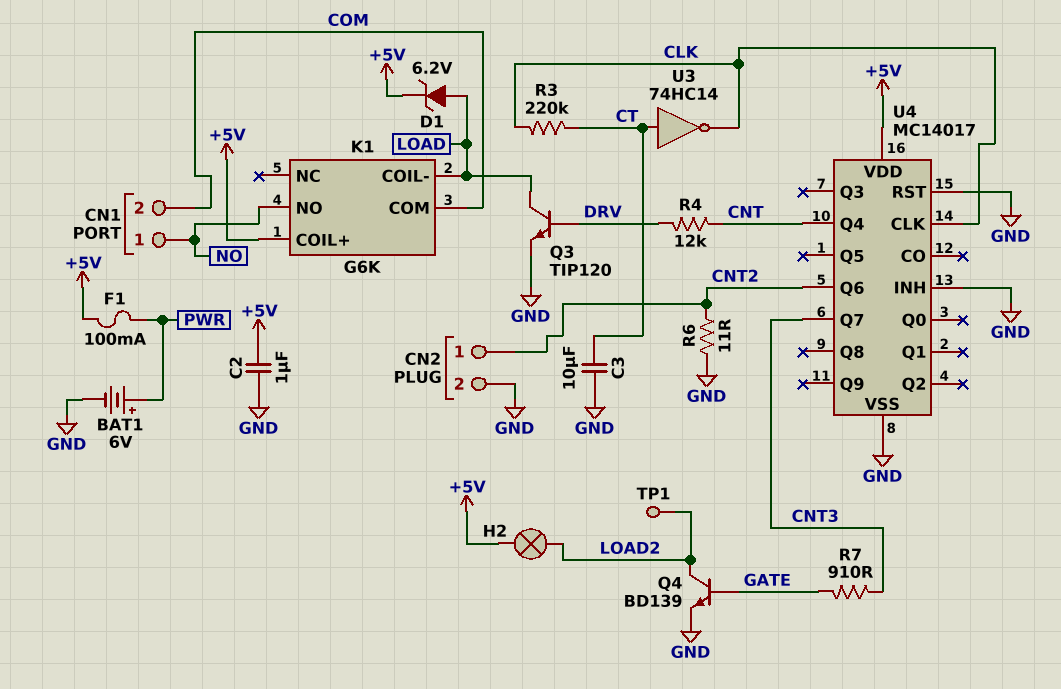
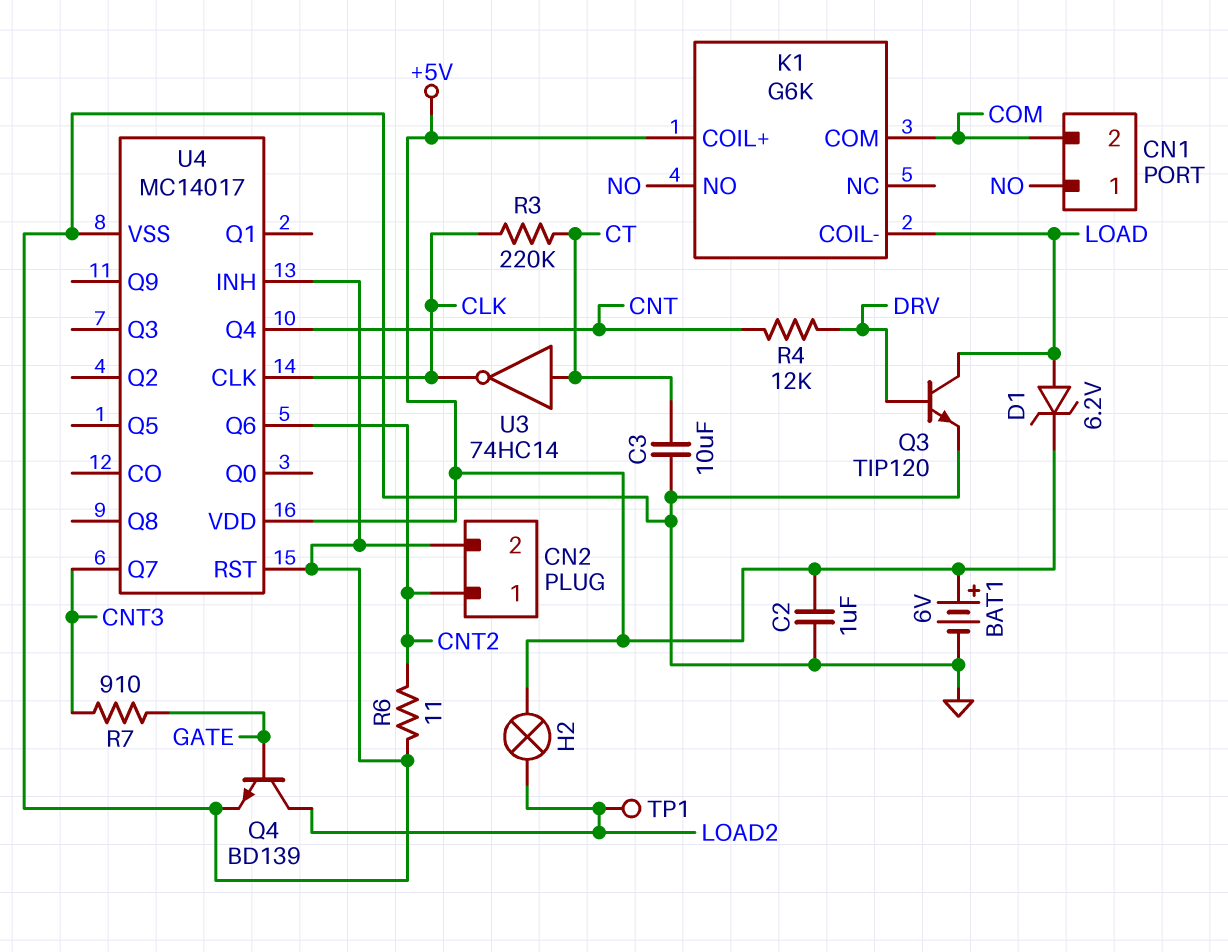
BAT1: 6V (plus PWR, minus GND) -> 6V (plus +5V, minus GND)
F1: 100mA (+5V, PWR) -> none

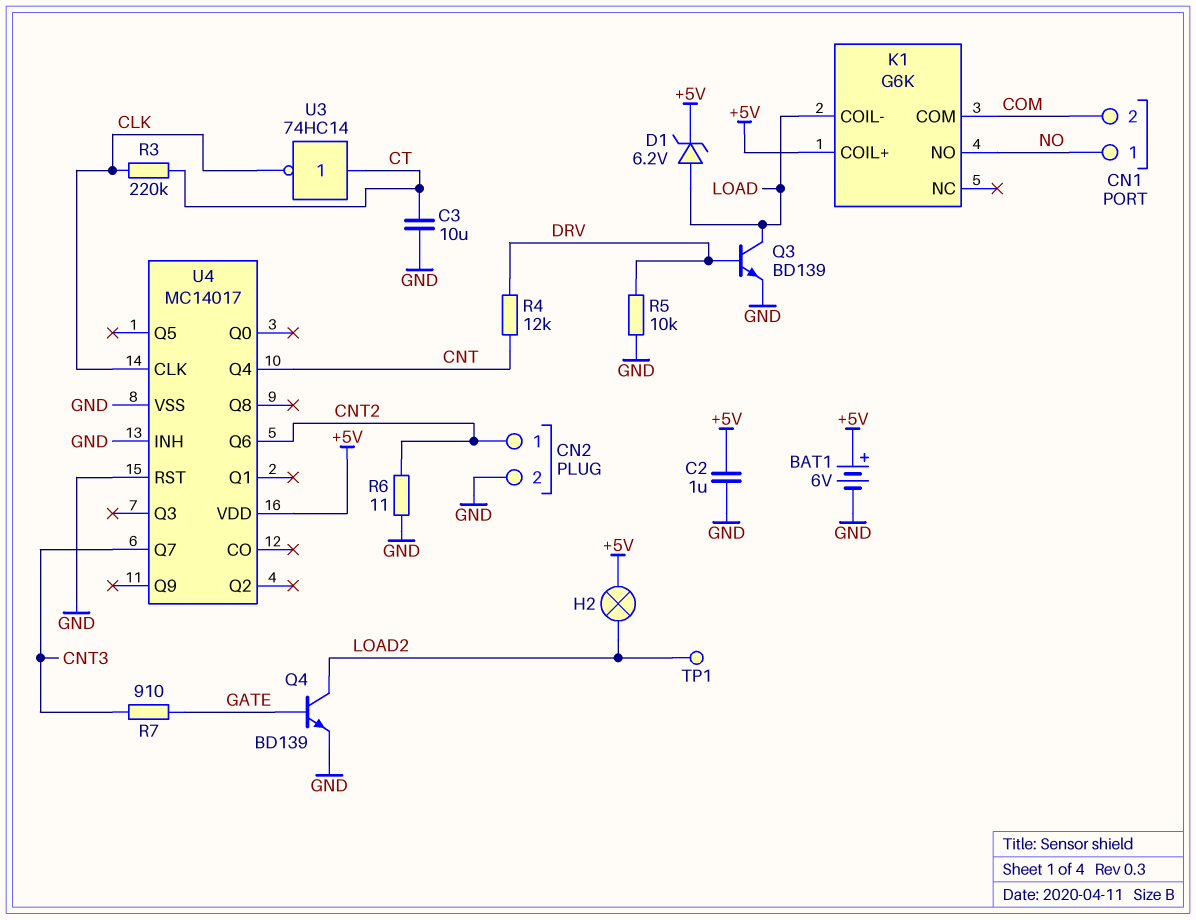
Q3: NPN TIP120 (B DRV, C LOAD, E GND) -> NPN BD139 (B DRV, C LOAD, E GND)
R5: none -> 10k (DRV, GND)

